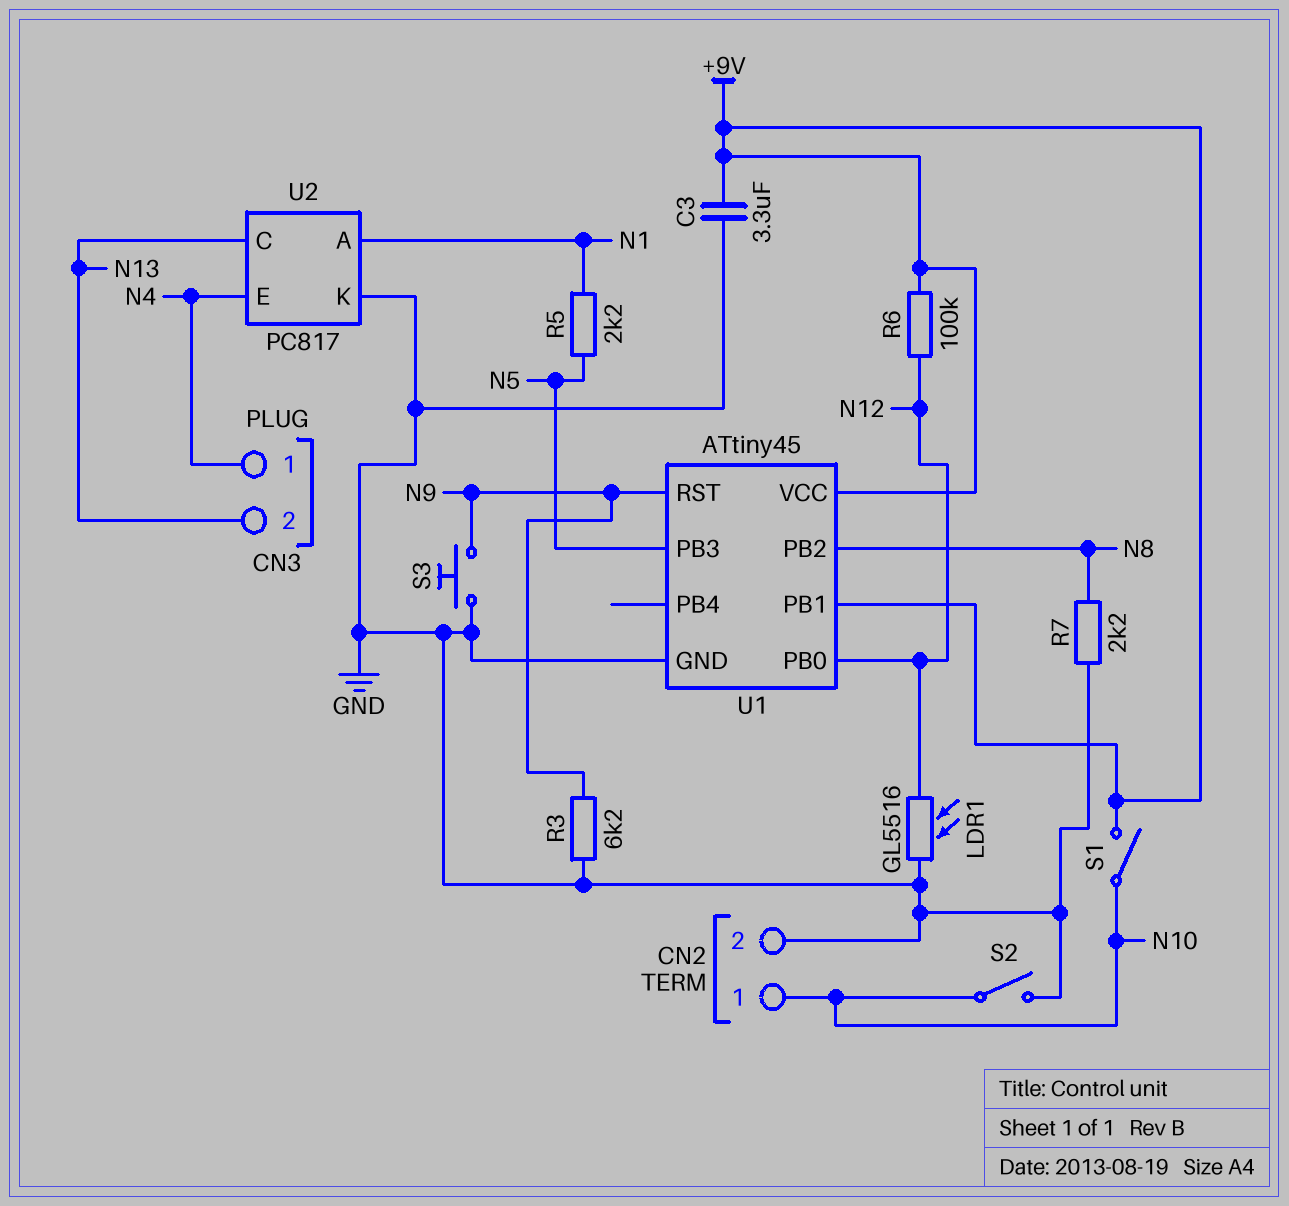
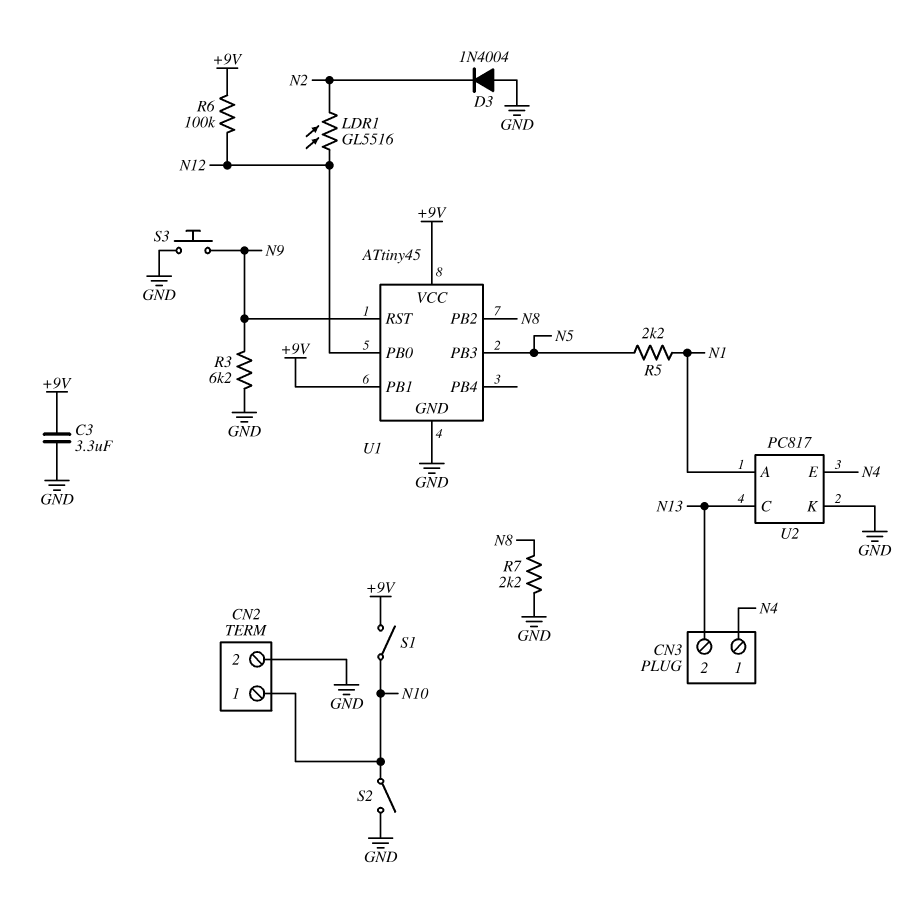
D3: none -> diode 1N4004 (A GND, K N2)
LDR1: GL5516 (GND, N12) -> GL5516 (N2, N12)

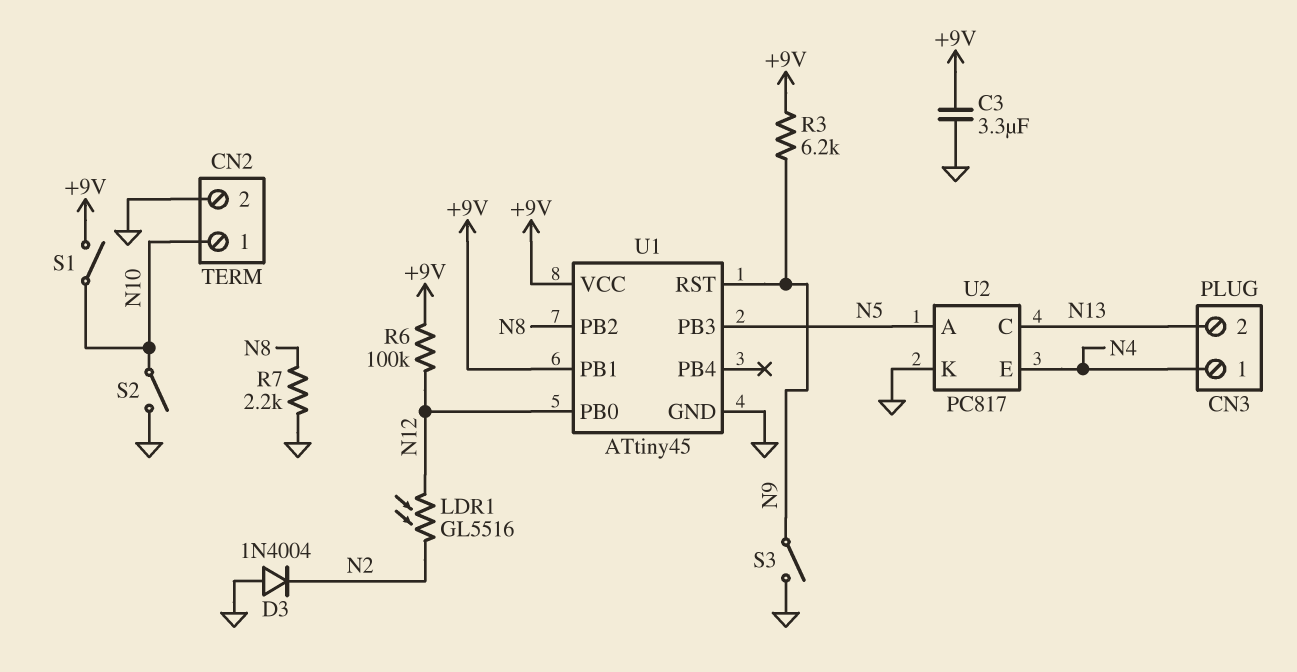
R3: 6.2k (GND, N9) -> 6.2k (+9V, N9)
R5: 2.2k (N1, N5) -> none
S3: button (GND, N9) -> switch (GND, N9)
U2 pin A: N1 -> N5

